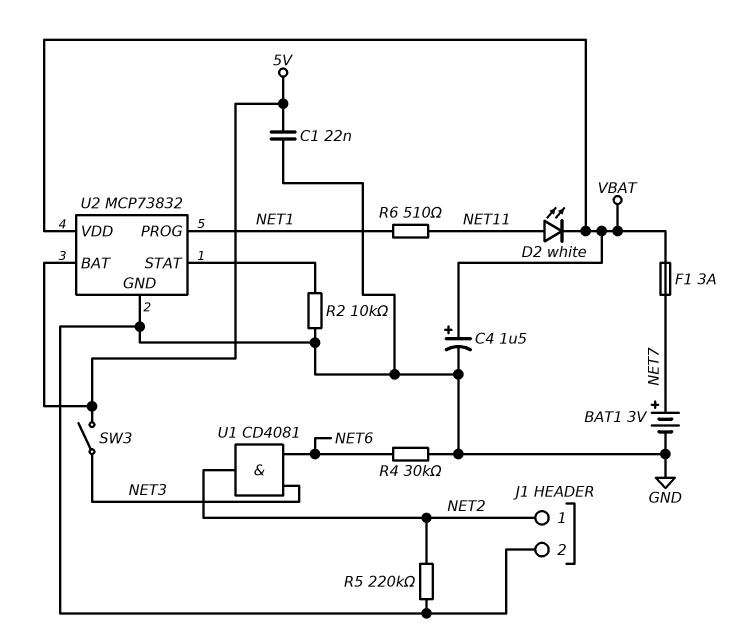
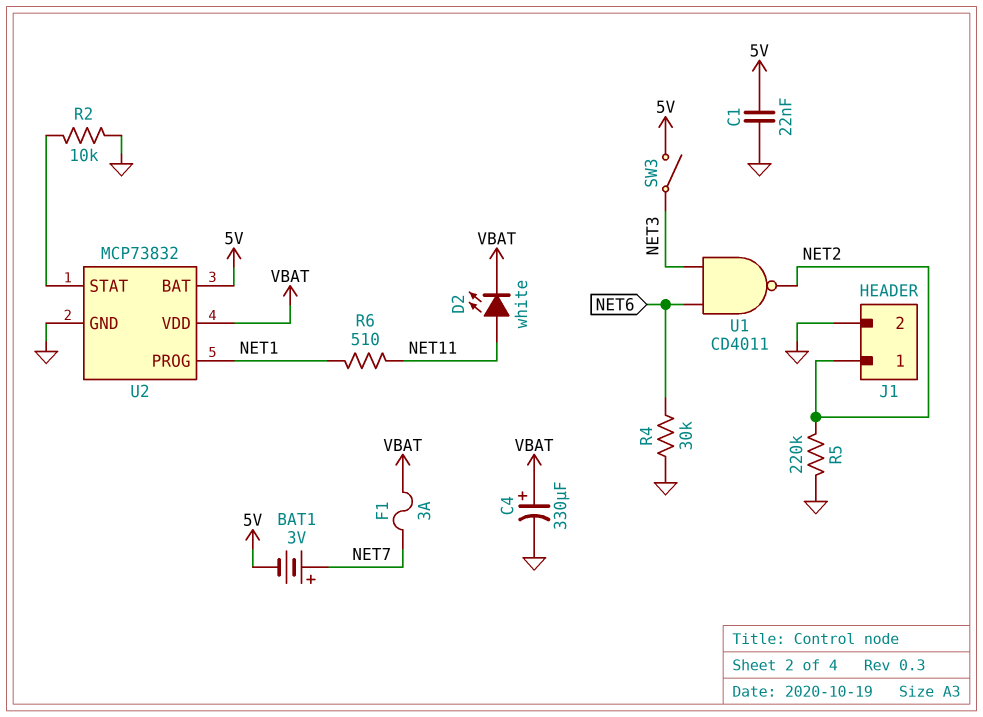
BAT1: 3V (plus NET7, minus GND) -> 3V (plus NET7, minus 5V)
C4: 1.5uF (plus VBAT, minus GND) -> 330uF (plus VBAT, minus GND)
U1: AND CD4081 (in NET3, in NET6, out NET2) -> NAND CD4011 (in NET3, in NET6, out NET2)

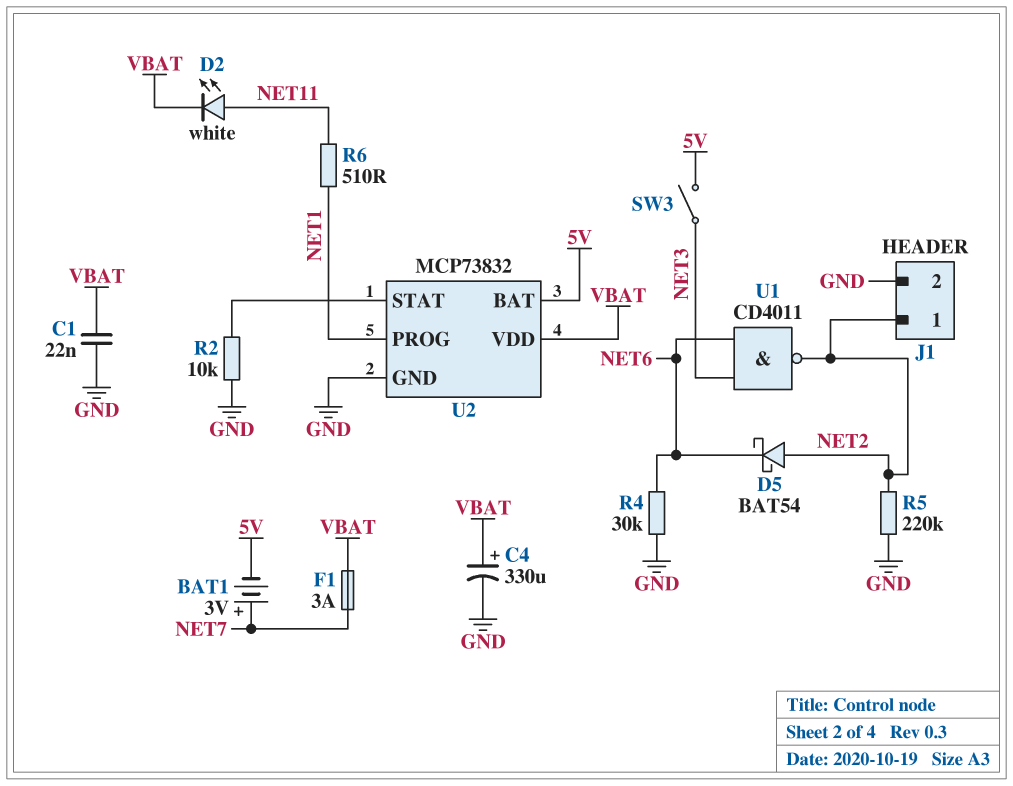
C1: 22nF (5V, GND) -> 22nF (GND, VBAT)
D5: none -> schottky BAT54 (A NET2, K NET6)

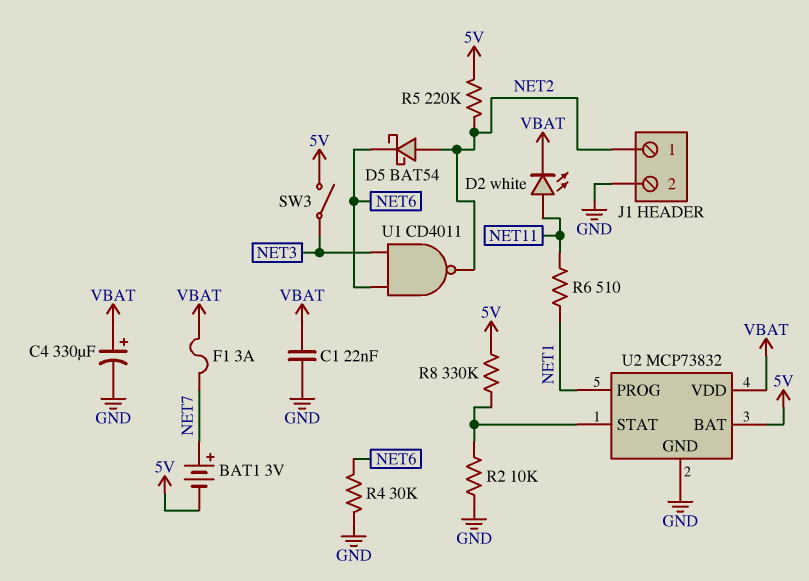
R5: 220k (GND, NET2) -> 220k (5V, NET2)
R8: none -> 330k (5V, U2/STAT)

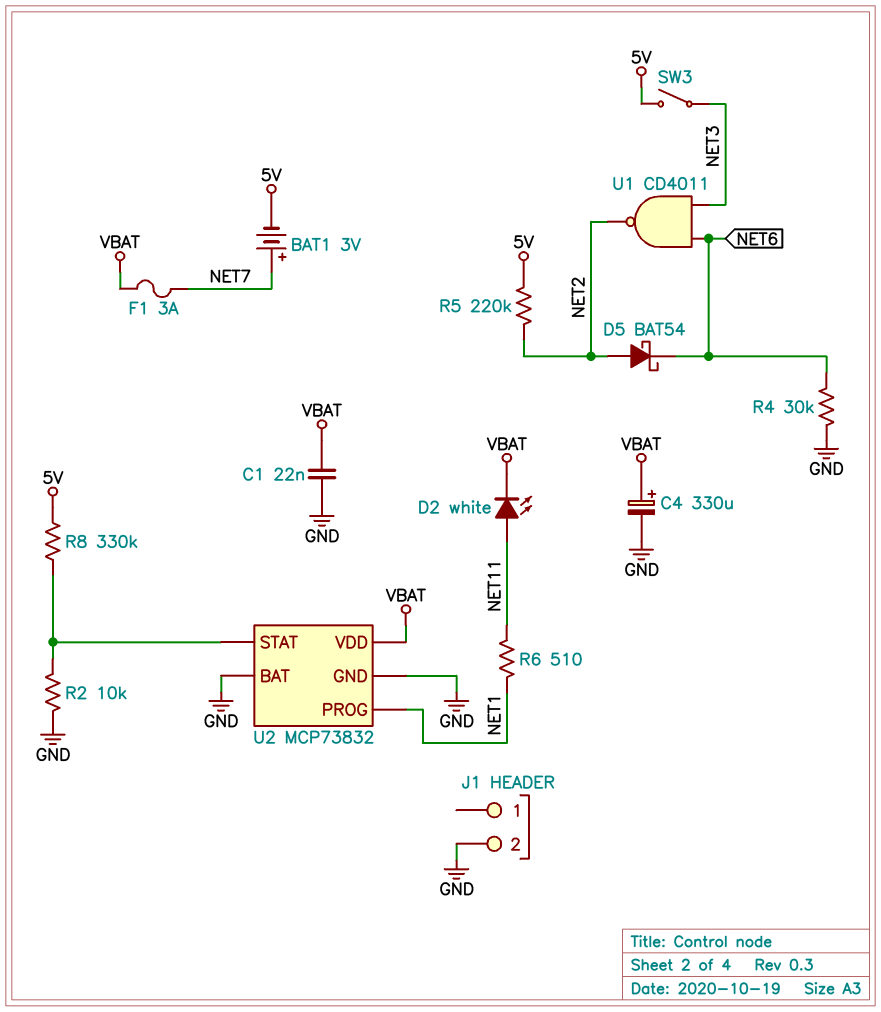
J1 pin 1: NET2 -> none
U2 pin BAT: 5V -> GND

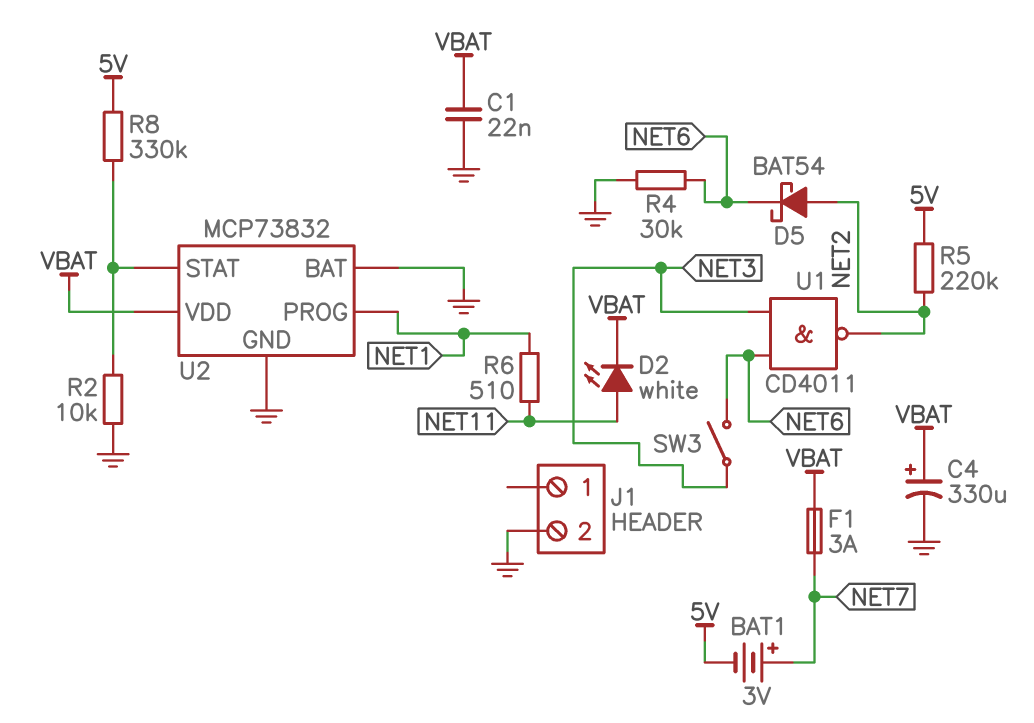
SW3: switch (5V, NET3) -> switch (NET3, NET6)

